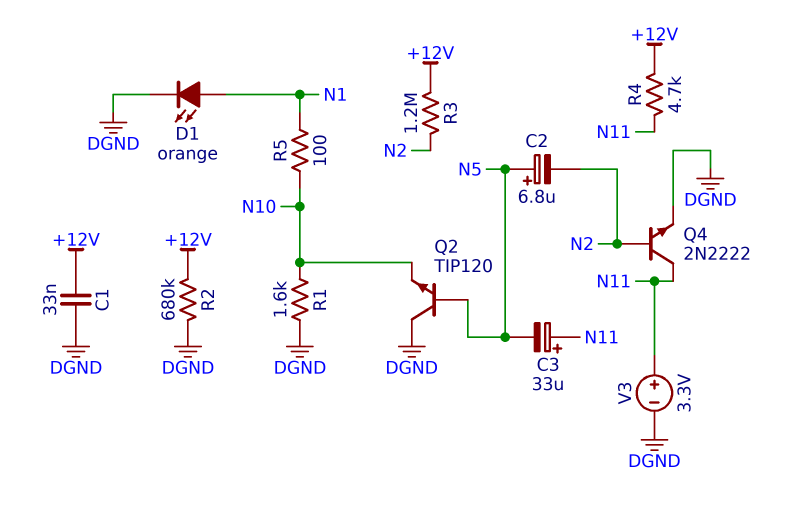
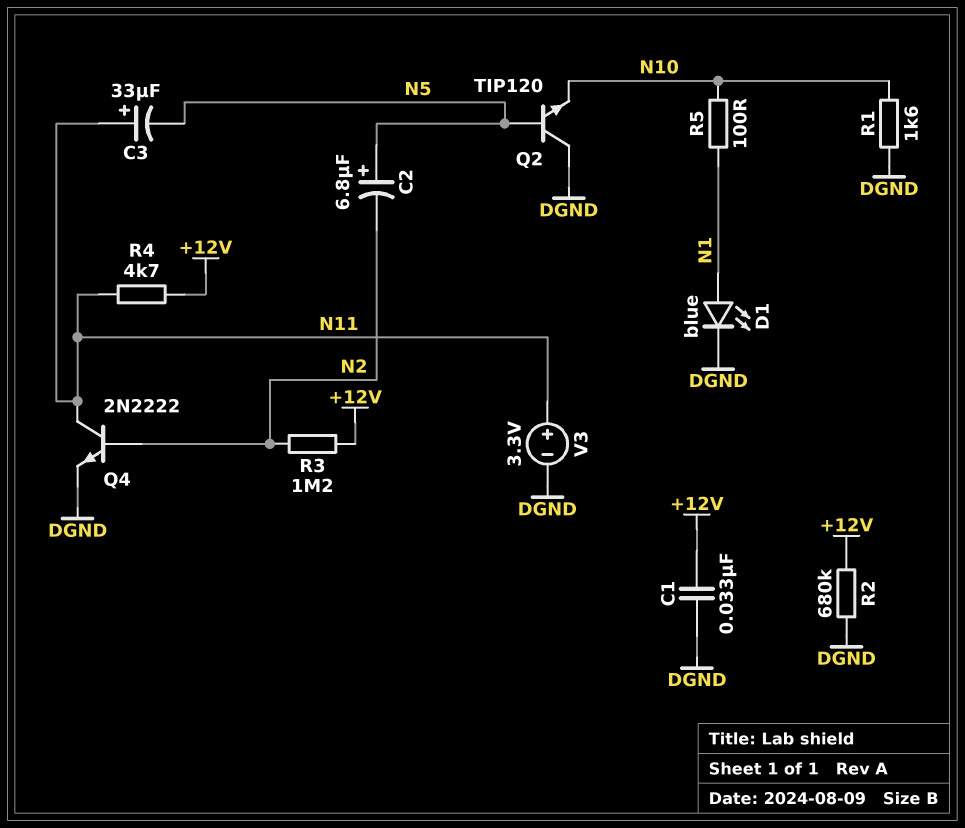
D1: LED orange (A N1, K DGND) -> LED blue (A N1, K DGND)

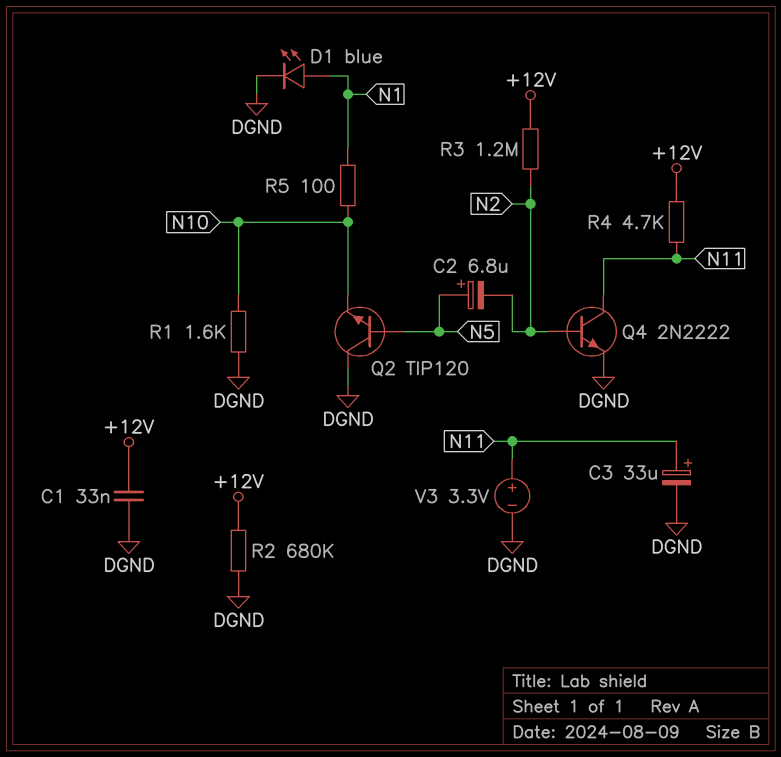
C3: 33uF (plus N11, minus N5) -> 33uF (plus N11, minus DGND)

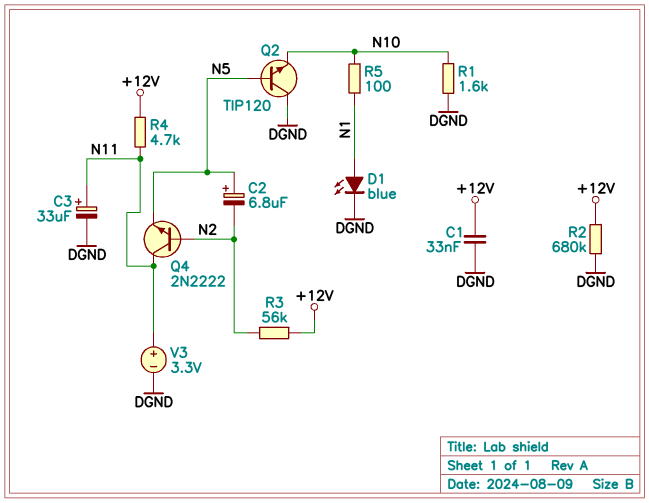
Q4: NPN 2N2222 (B N2, C N11, E DGND) -> NPN 2N2222 (B N2, C N11, E N5)
R3: 1.2M (+12V, N2) -> 56k (+12V, N2)

